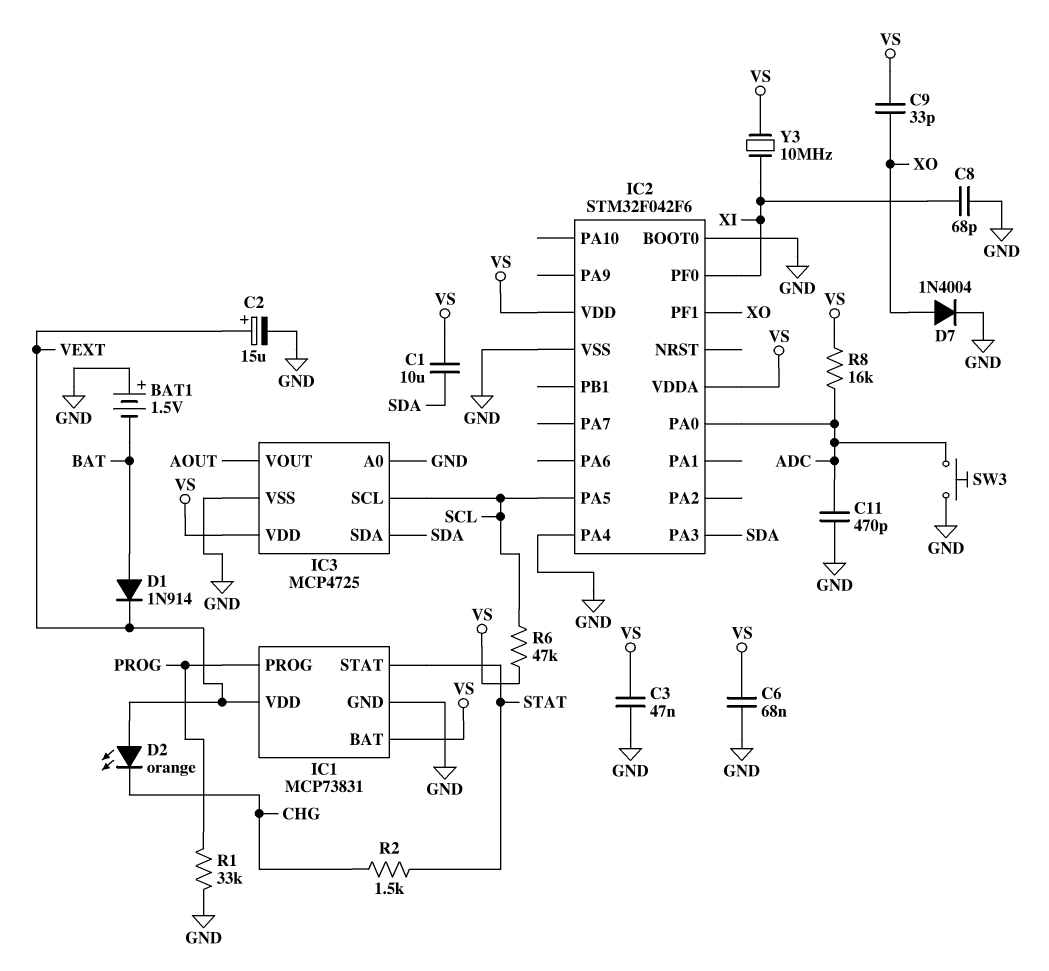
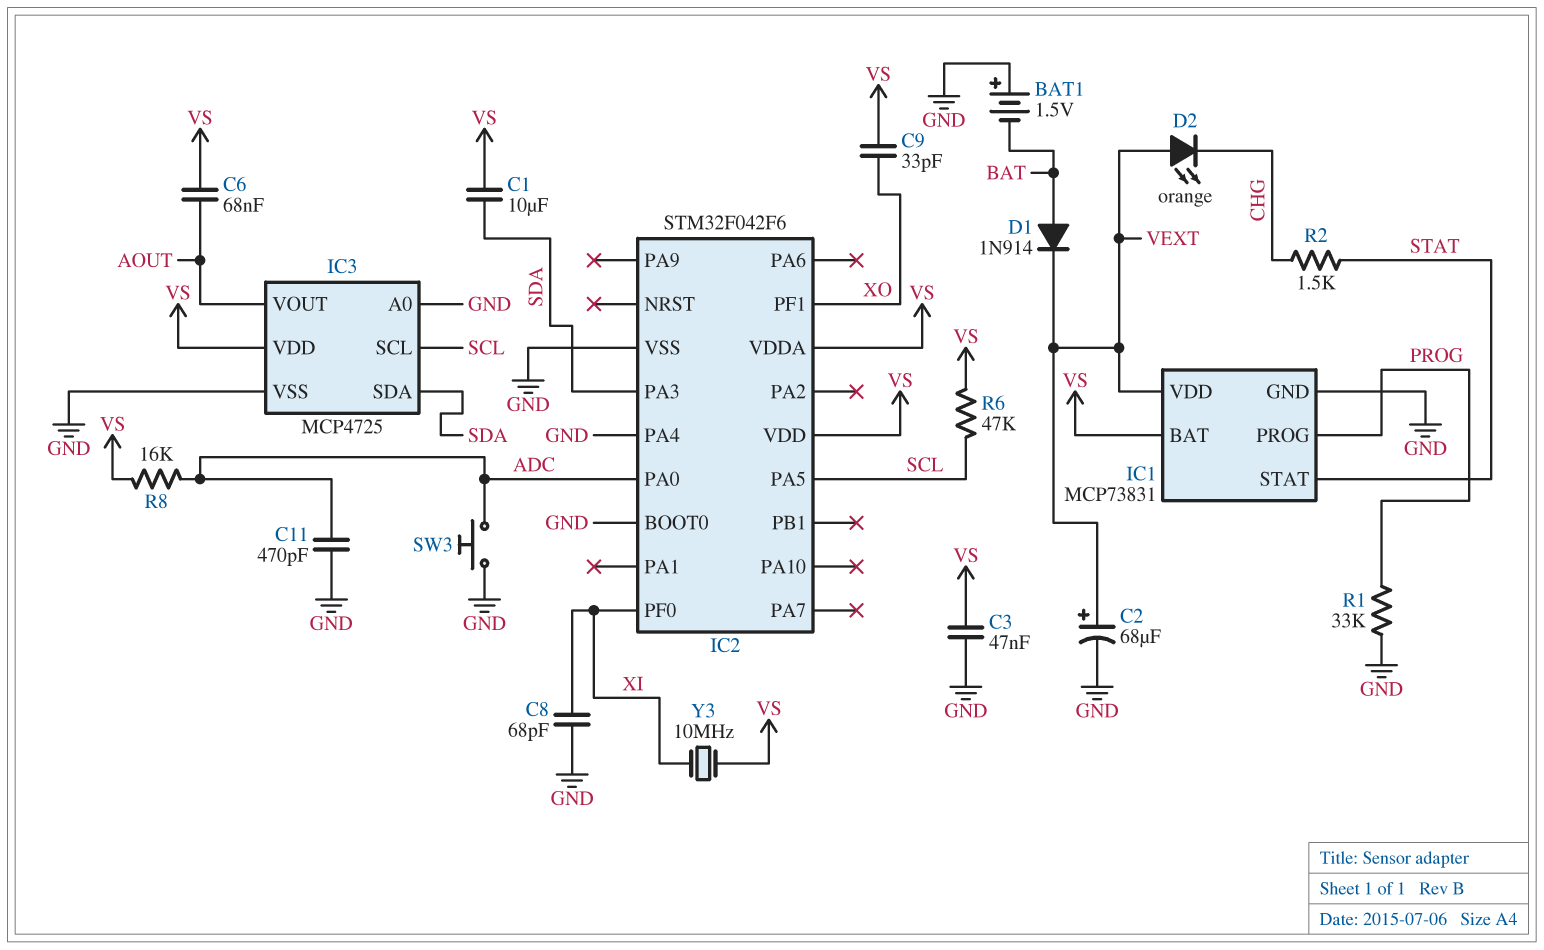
C2: 15uF (plus VEXT, minus GND) -> 68uF (plus VEXT, minus GND)
C6: 68nF (GND, VS) -> 68nF (AOUT, VS)
D7: diode 1N4004 (A XO, K GND) -> none

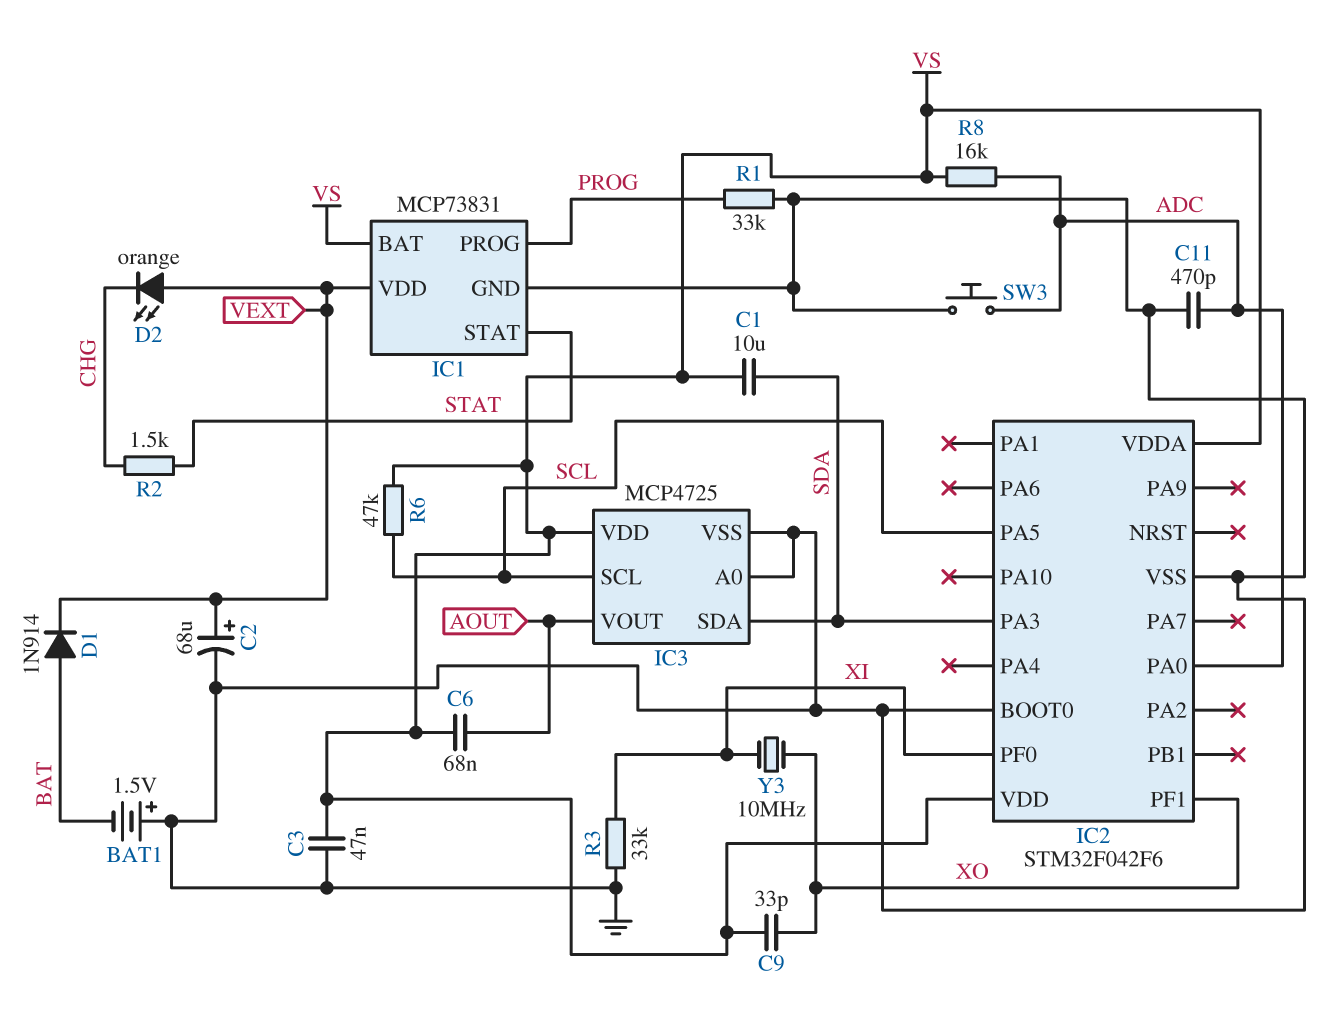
C8: 68pF (GND, XI) -> none
IC2 pin PA4: GND -> none
R3: none -> 33k (GND, XI)
Y3: 10MHz (VS, XI) -> 10MHz (XI, XO)

